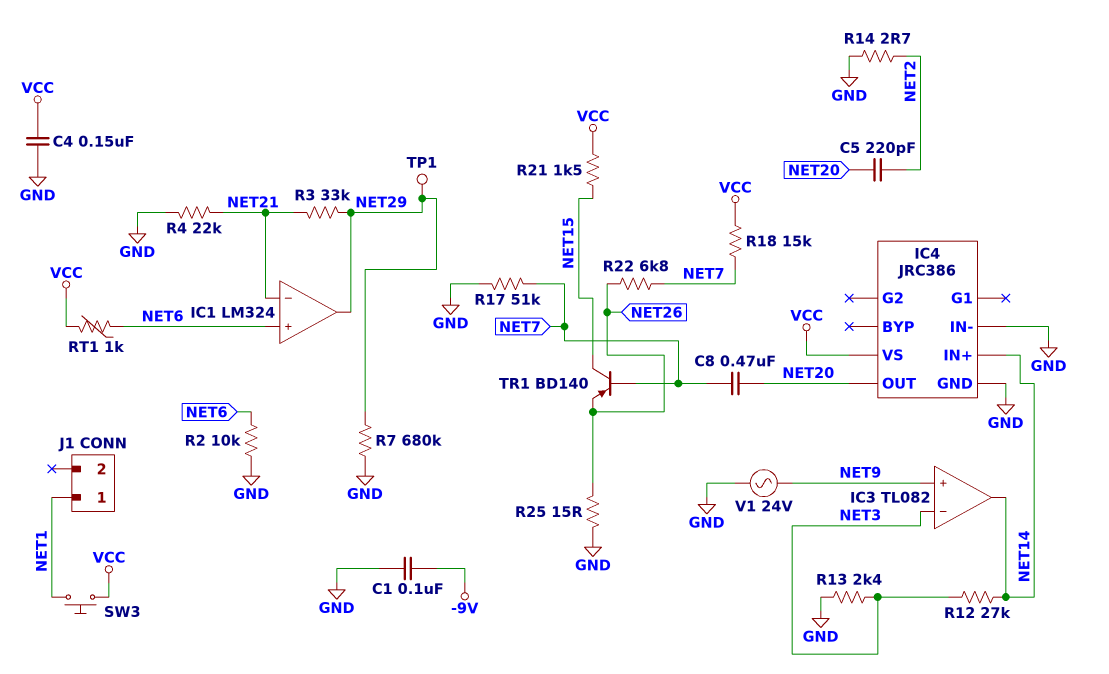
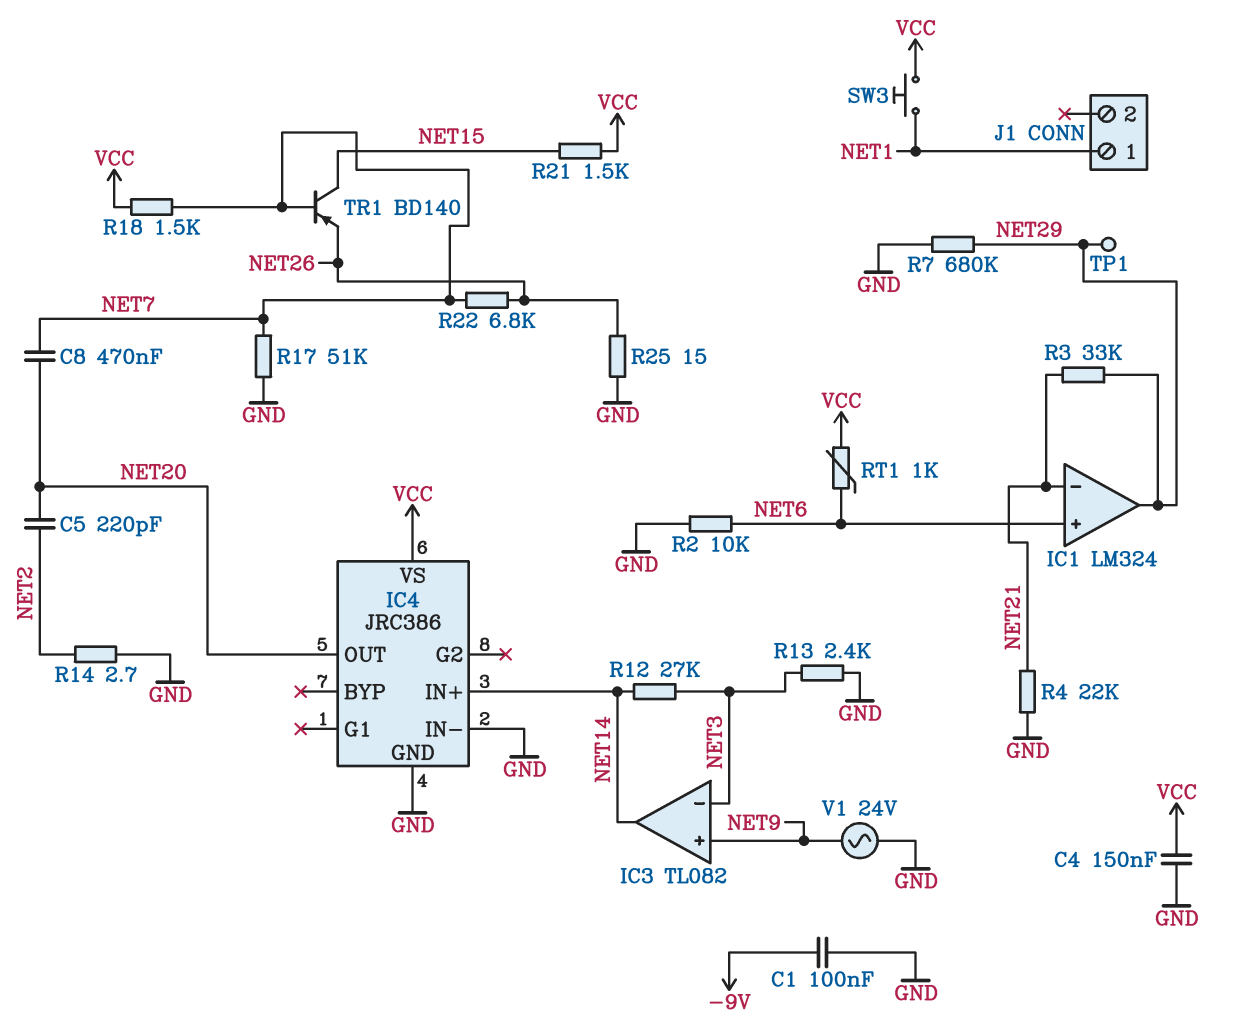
R18: 15k (NET7, VCC) -> 1.5k (NET7, VCC)

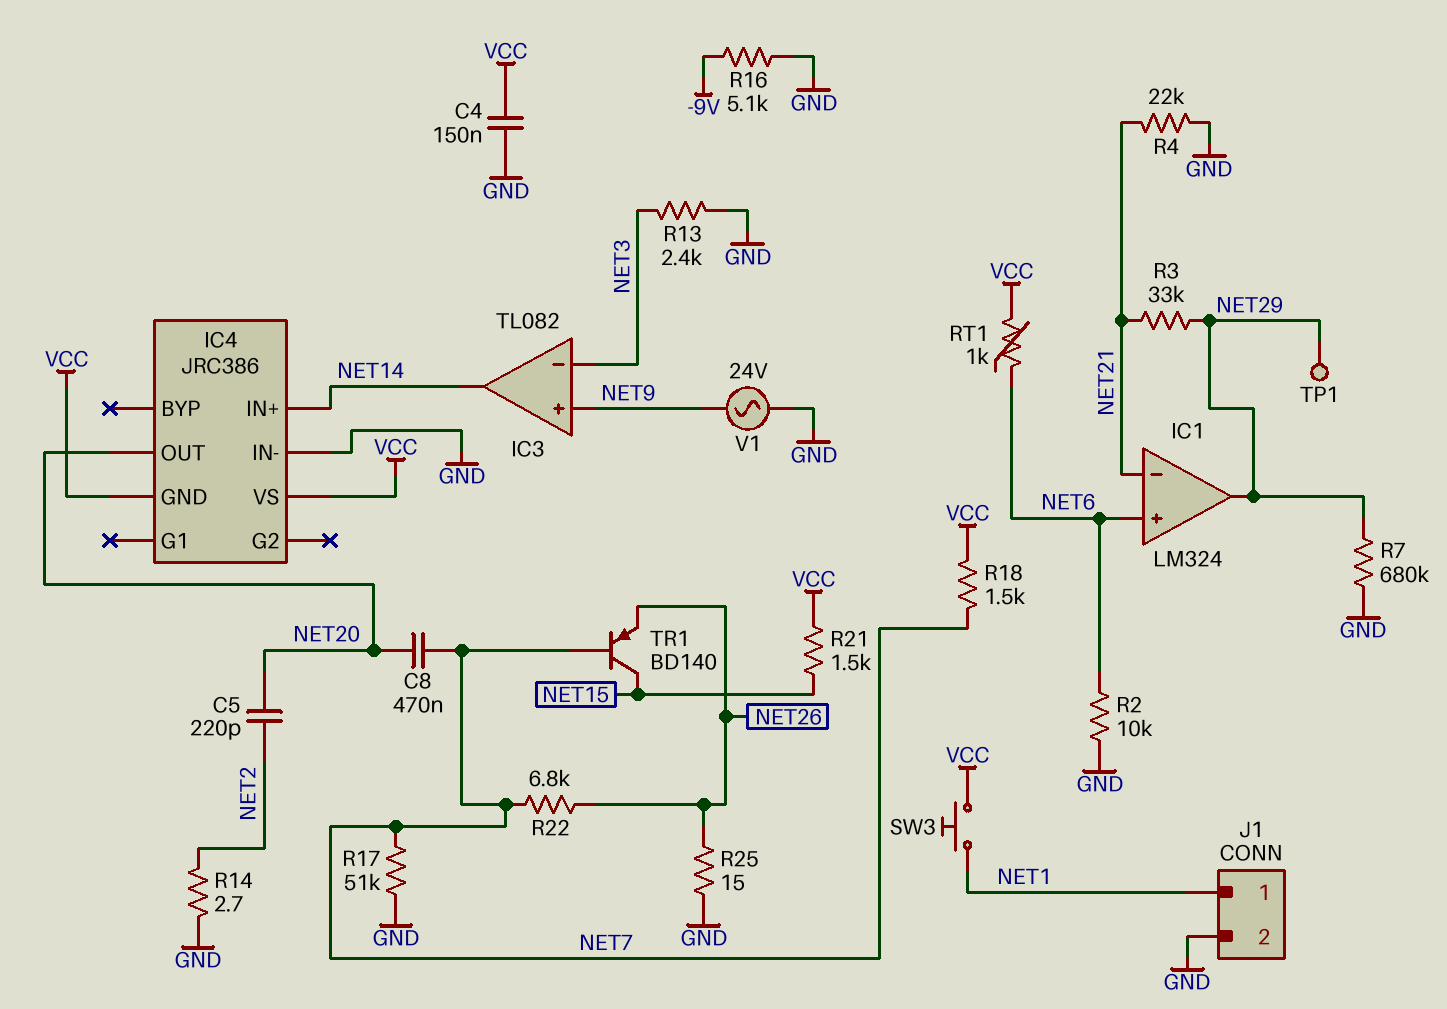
C1: 100nF (-9V, GND) -> none
IC4 pin GND: GND -> VCC
J1 pin 2: none -> GND
R12: 27k (NET3, NET14) -> none
R16: none -> 5.1k (-9V, GND)

